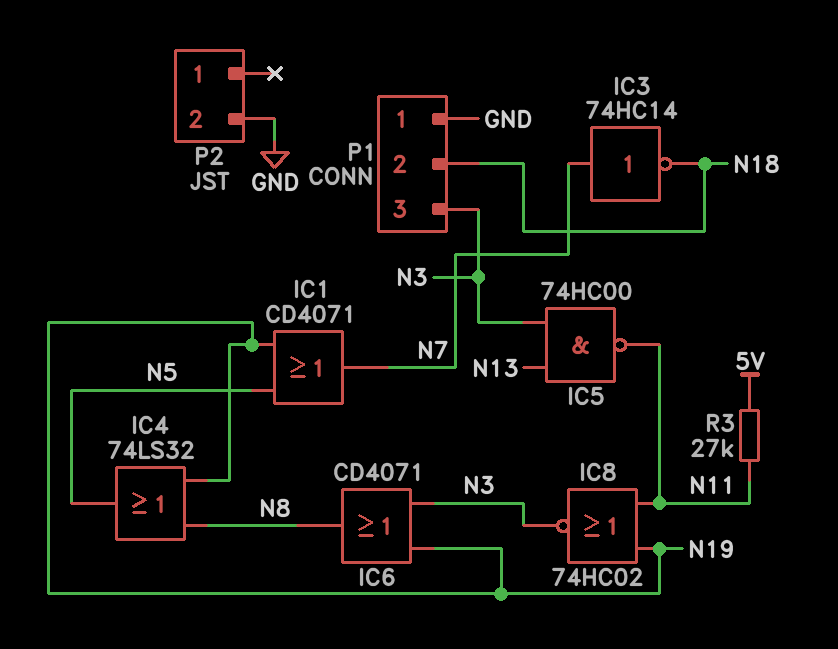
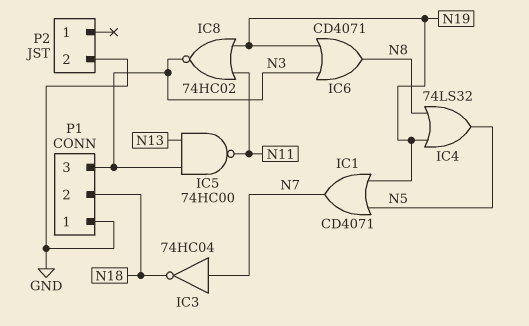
IC3: NOT 74HC14 (in N7, out N18) -> NOT 74HC04 (in N7, out N18)
R3: 27k (5V, N11) -> none

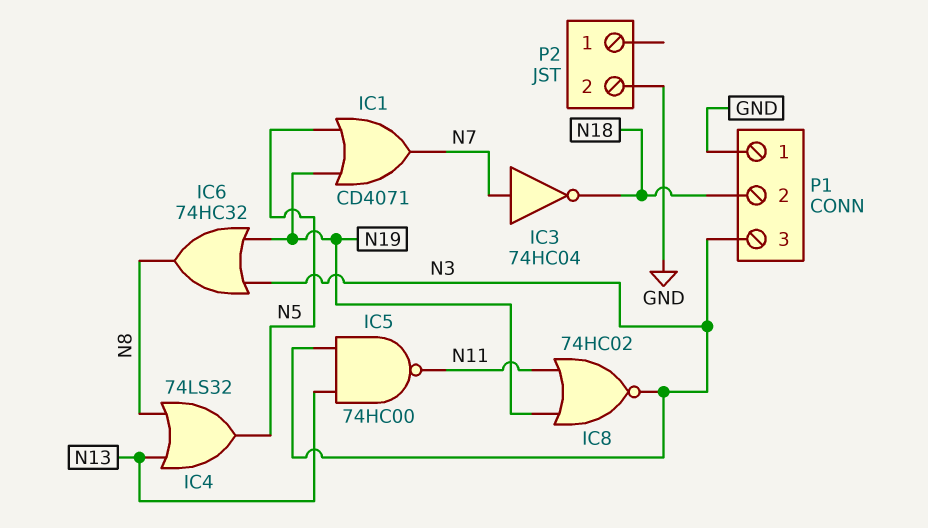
IC4: OR 74LS32 (in N8, in N19, out N5) -> OR 74LS32 (in N8, in N13, out N5)
IC6: OR CD4071 (in N3, in N19, out N8) -> OR 74HC32 (in N3, in N19, out N8)

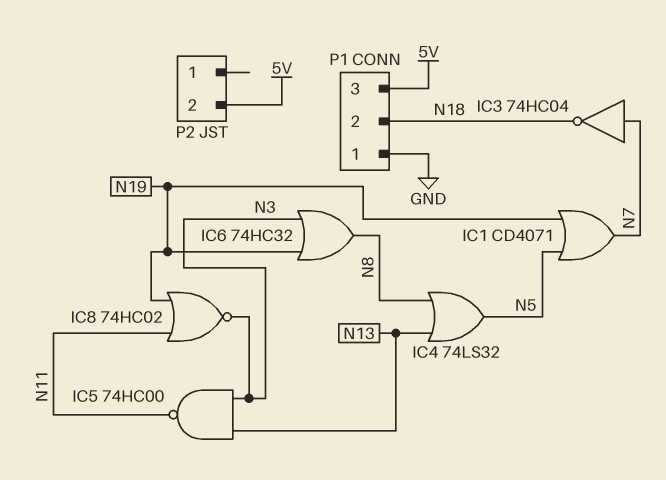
P1 pin 3: N3 -> 5V
P2 pin 2: GND -> 5V

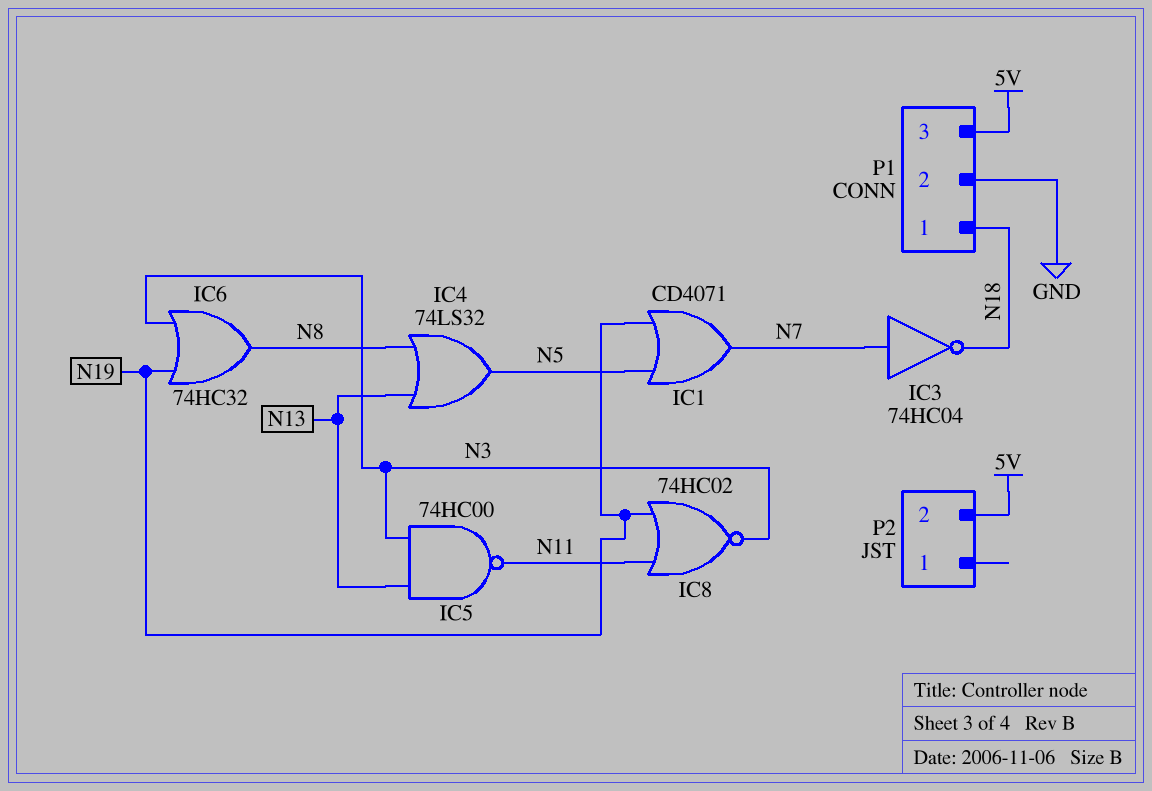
P1 pin 1: GND -> N18
P1 pin 2: N18 -> GND

